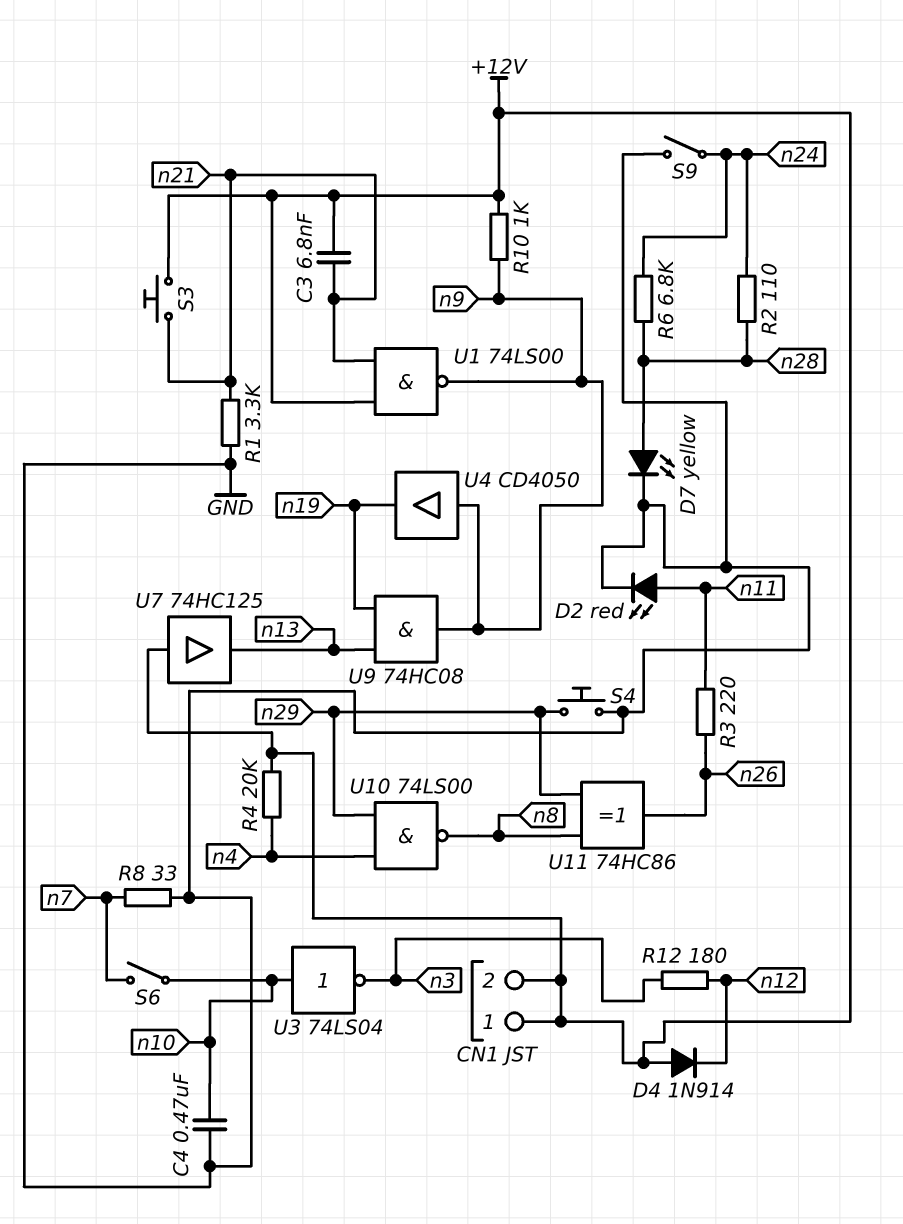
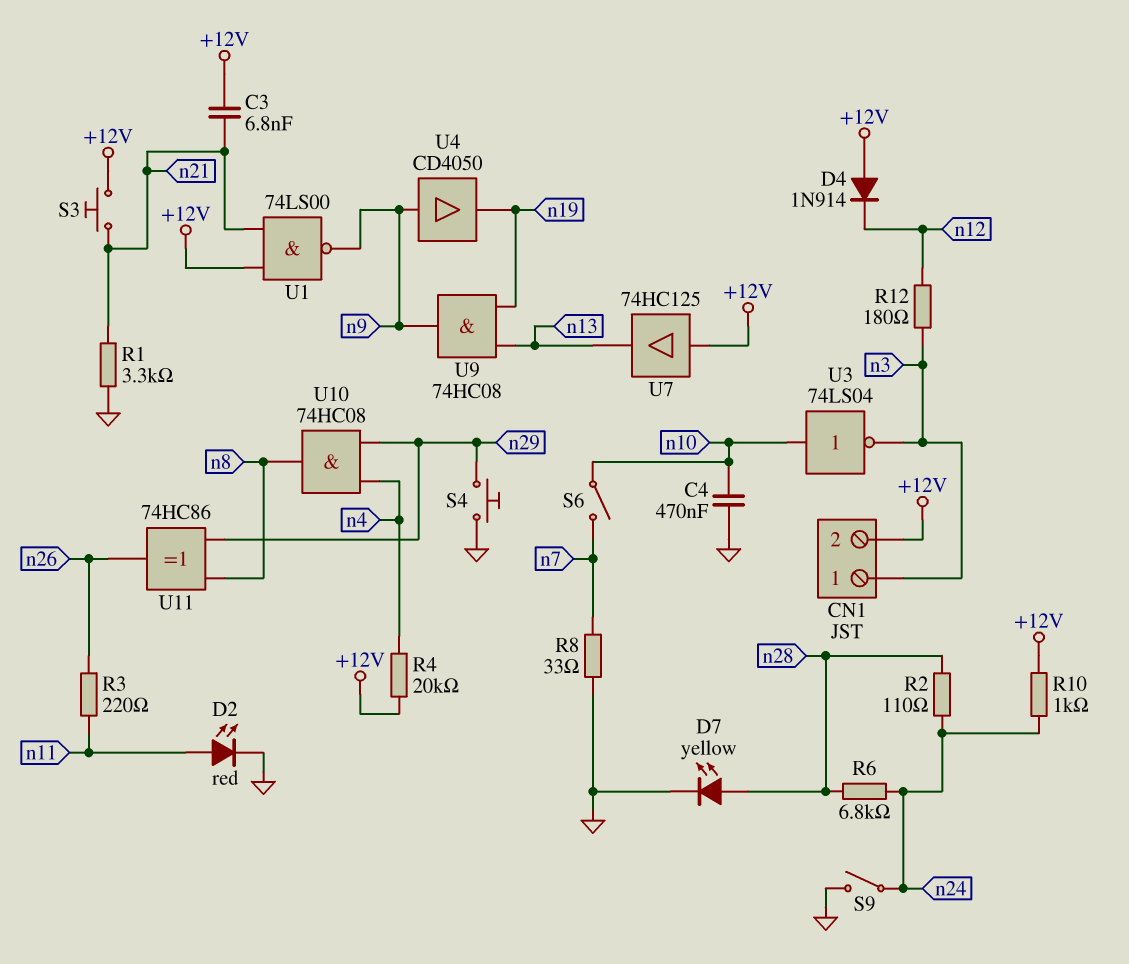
CN1 pin 1: +12V -> n3
R10: 1k (+12V, n9) -> 1k (+12V, n24)
U10: NAND 74LS00 (in n4, in n29, out n8) -> AND 74HC08 (in n4, in n29, out n8)

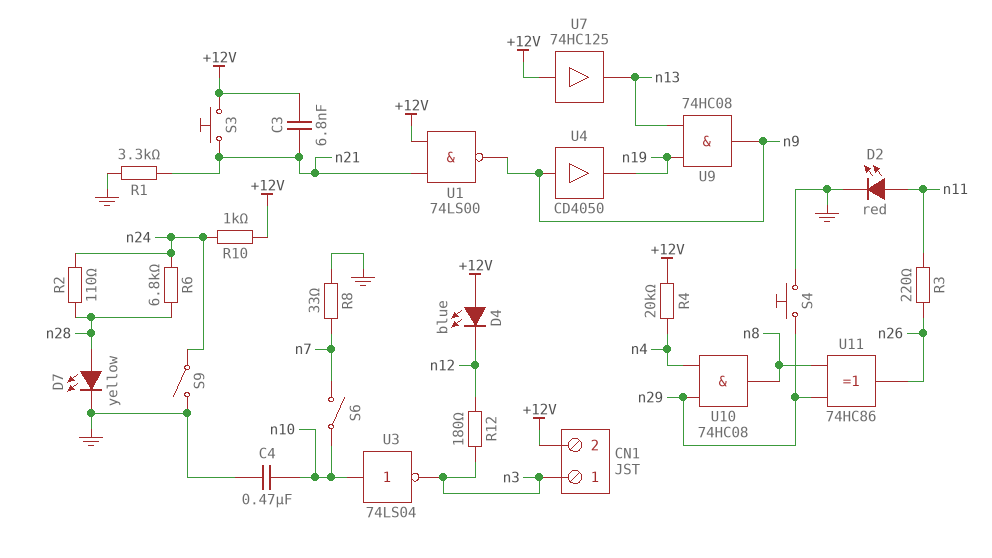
D4: diode 1N914 (A +12V, K n12) -> LED blue (A +12V, K n12)

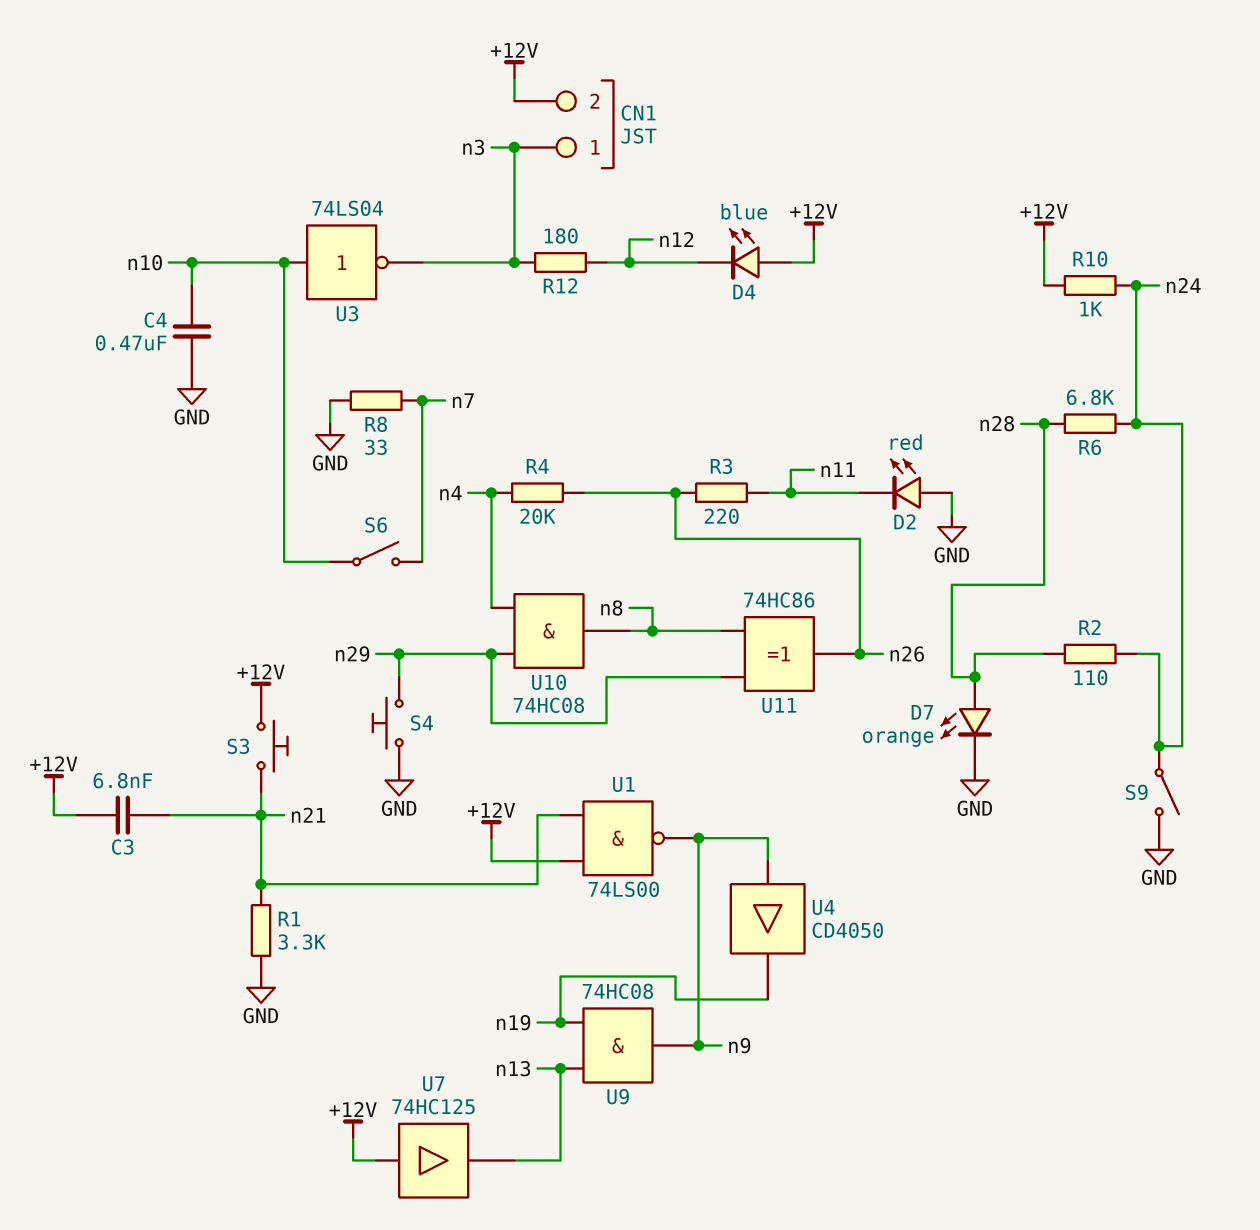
D2: LED red (A n11, K GND) -> LED red (A GND, K n11)
D7: LED yellow (A n28, K GND) -> LED orange (A n28, K GND)
R4: 20k (+12V, n4) -> 20k (n4, n26)

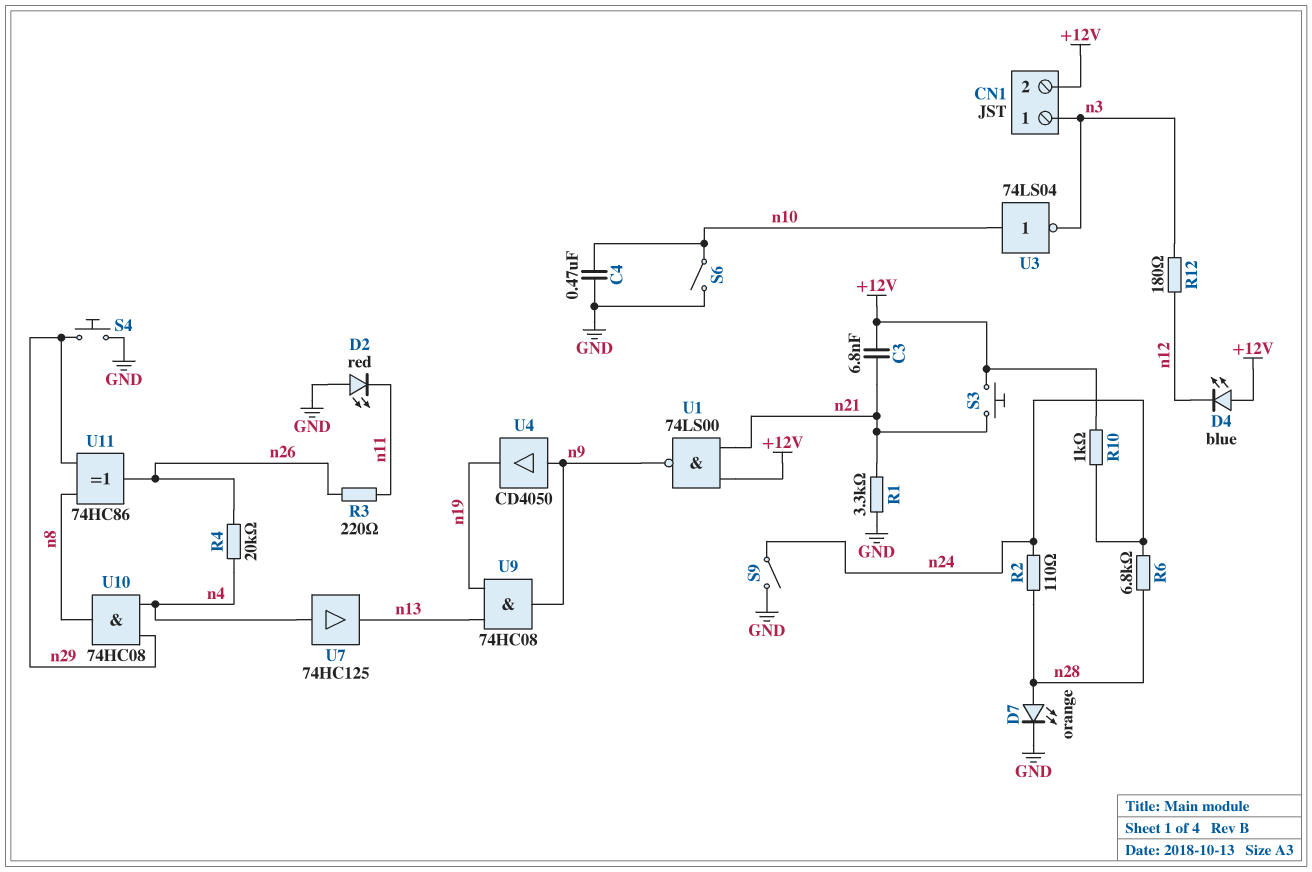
R8: 33 (GND, n7) -> none
S6: switch (n7, n10) -> switch (GND, n10)
U7: buffer 74HC125 (in +12V, out n13) -> buffer 74HC125 (in n4, out n13)

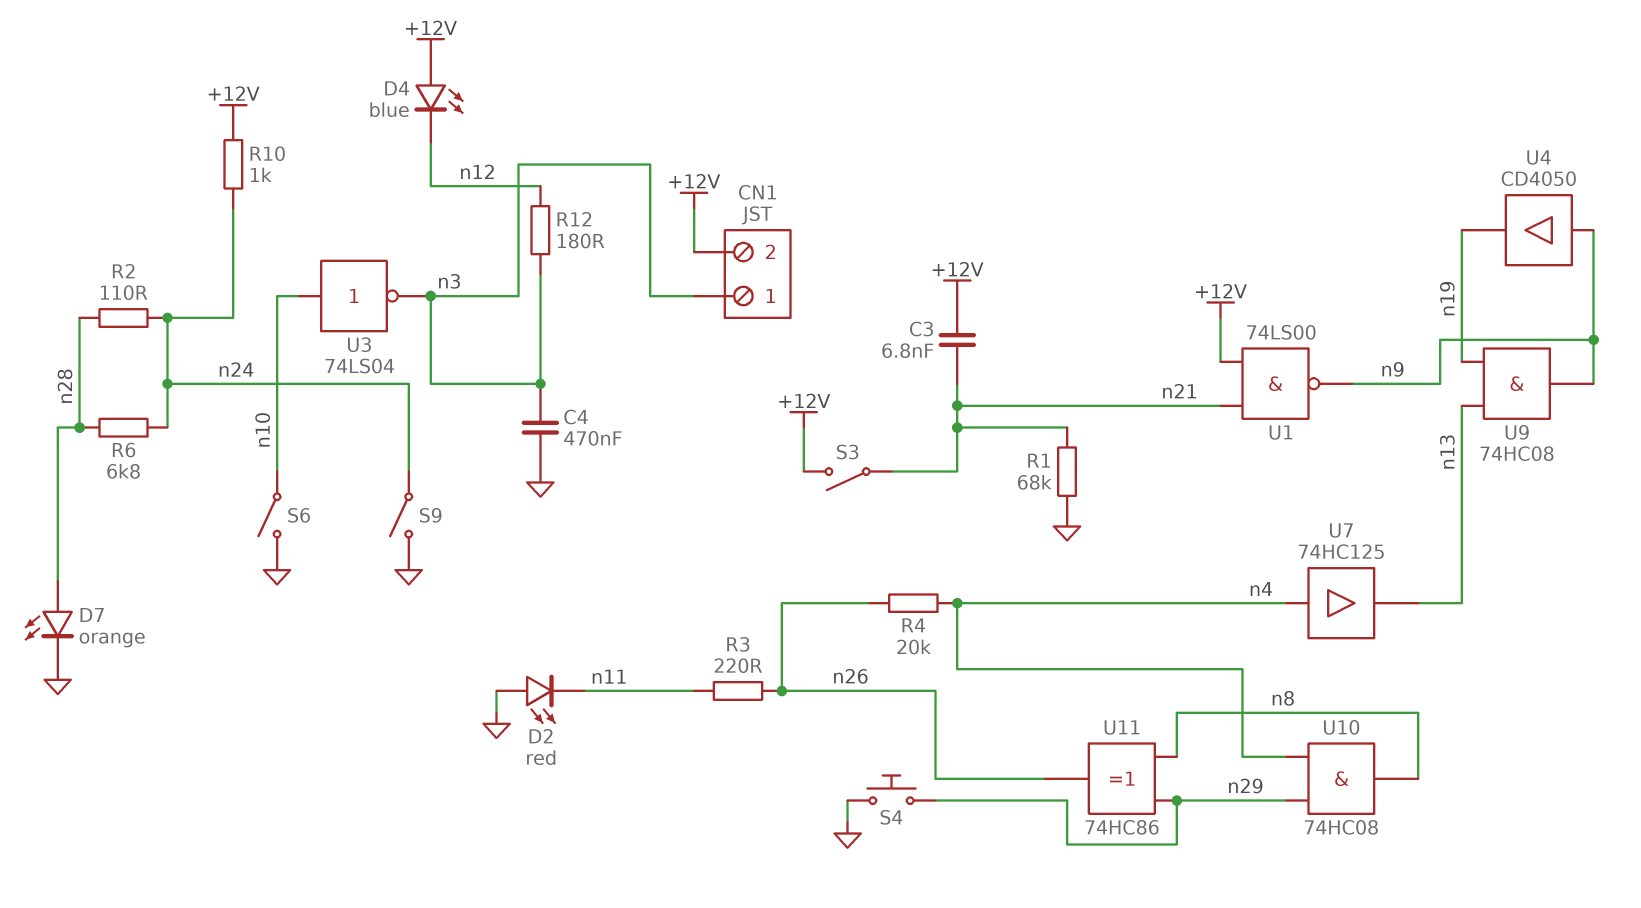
C4: 470nF (GND, n10) -> 470nF (GND, n3)
R1: 3.3k (GND, n21) -> 68k (GND, n21)
S3: button (+12V, n21) -> switch (+12V, n21)

